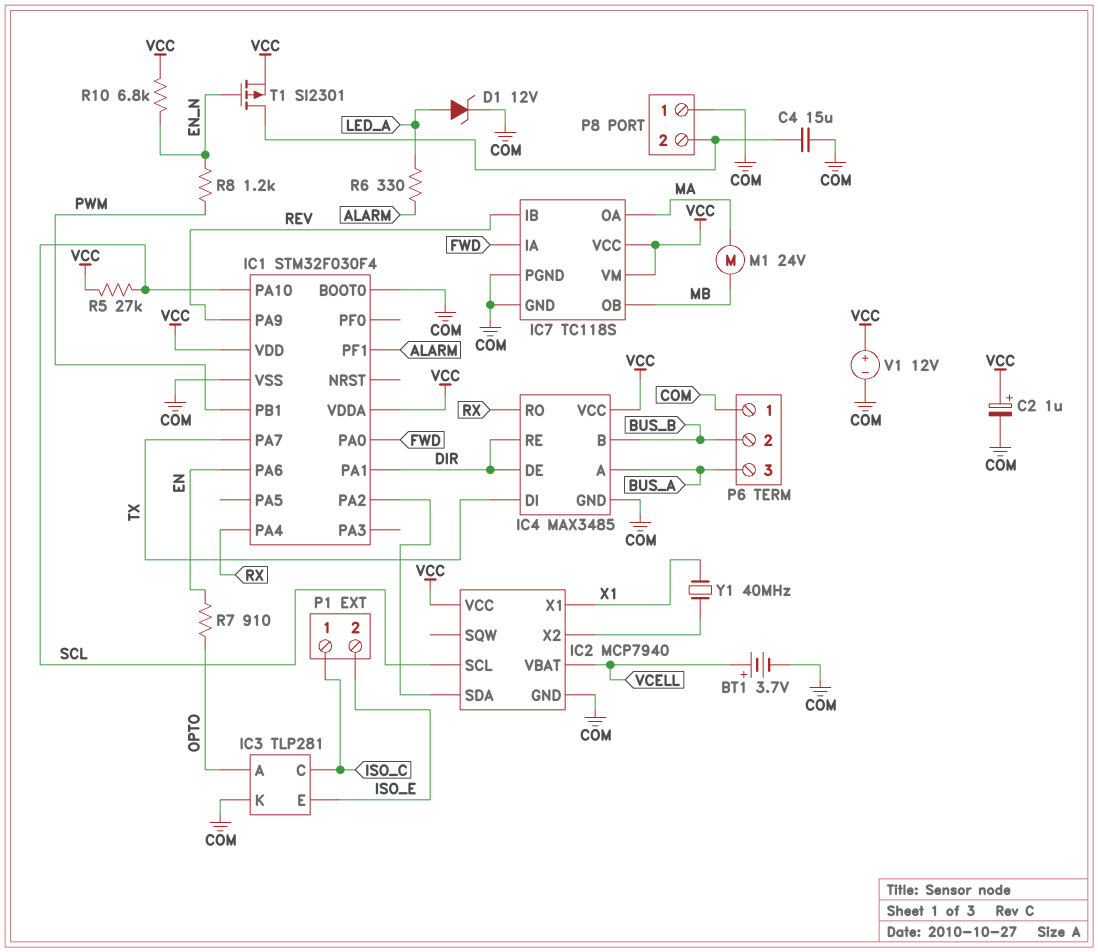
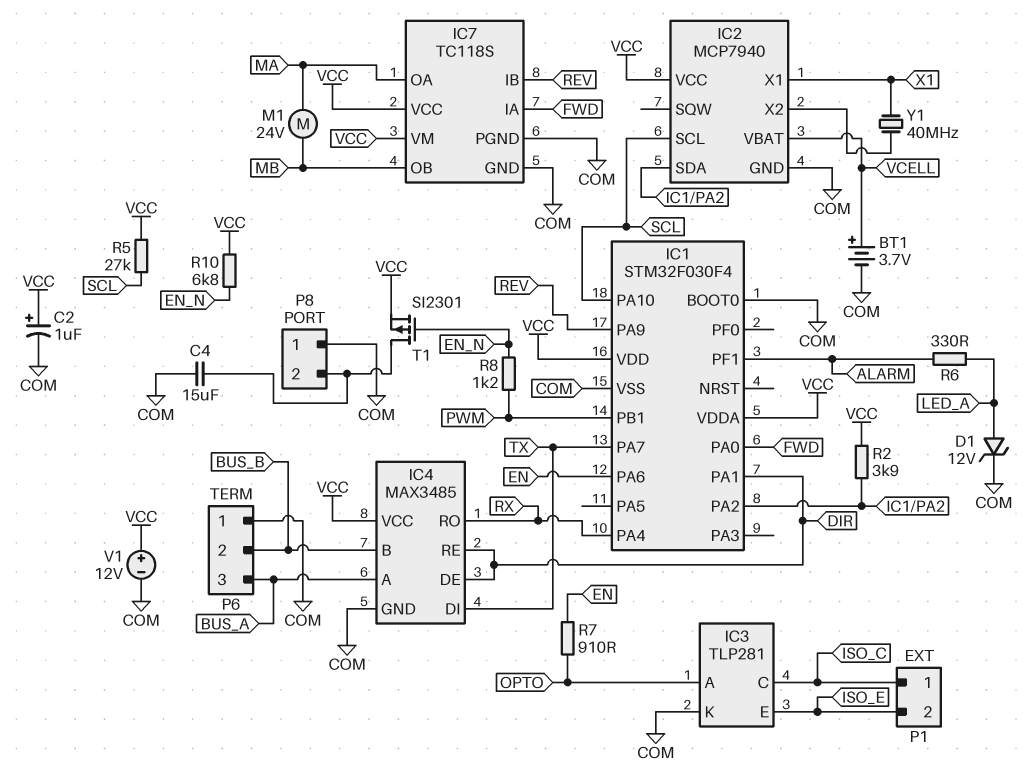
R2: none -> 3.9k (IC1/PA2, VCC)

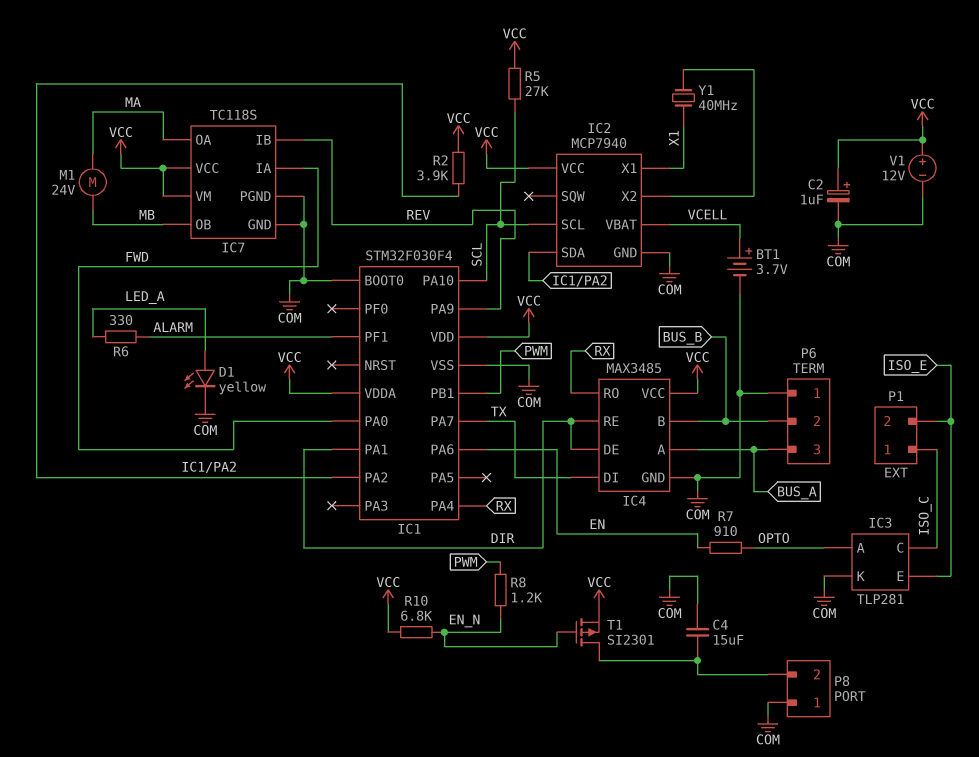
D1: zener 12V (A LED_A, K COM) -> LED yellow (A LED_A, K COM)

